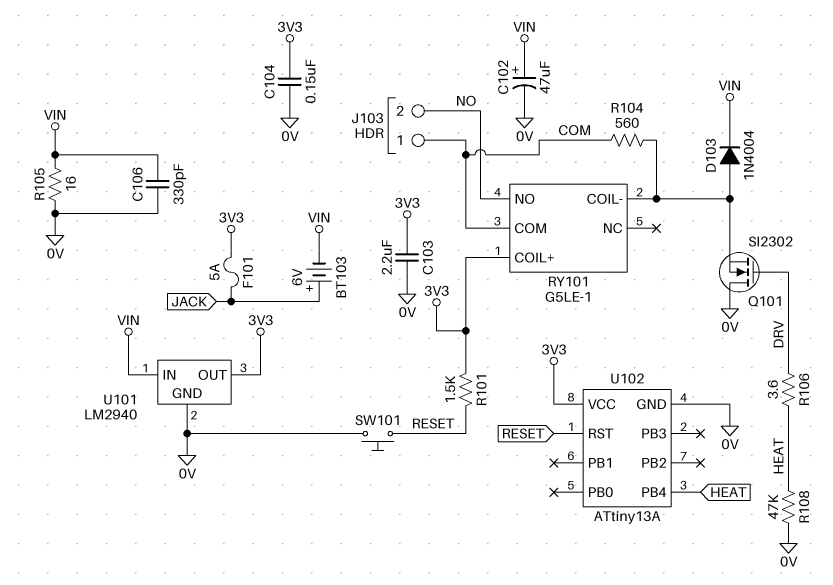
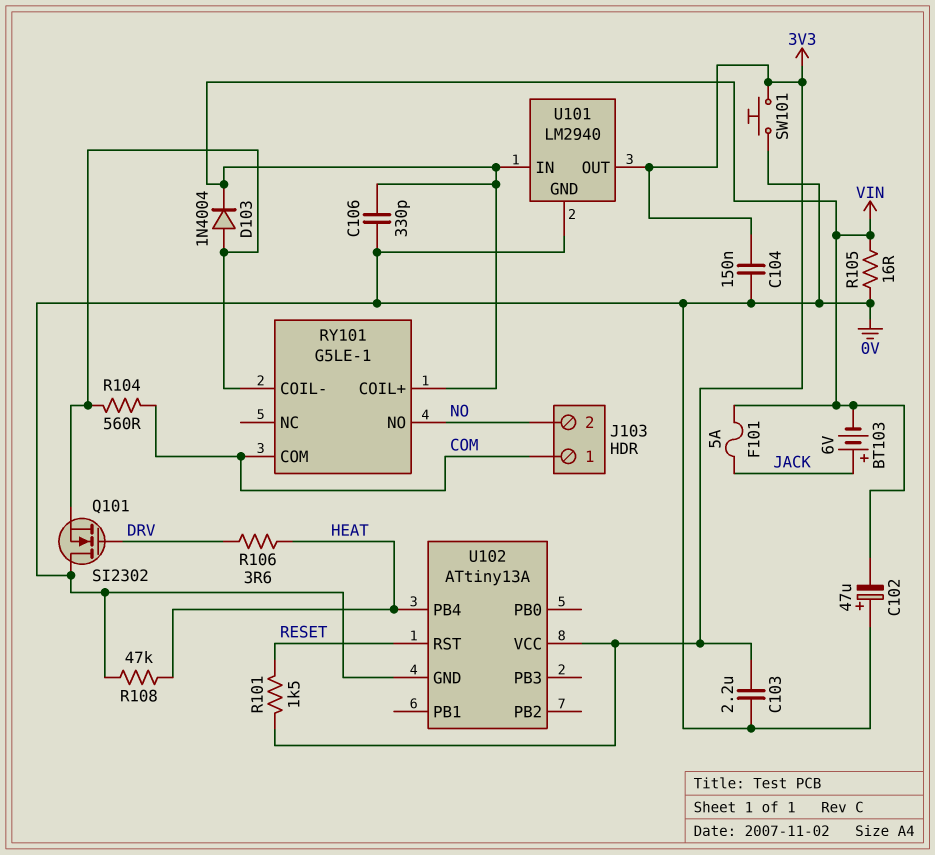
C102: 47uF (plus VIN, minus 0V) -> 47uF (plus 0V, minus VIN)
F101: 5A (3V3, JACK) -> 5A (JACK, VIN)
RY101 pin COIL+: 3V3 -> VIN
SW101: button (0V, RESET) -> button (0V, 3V3)

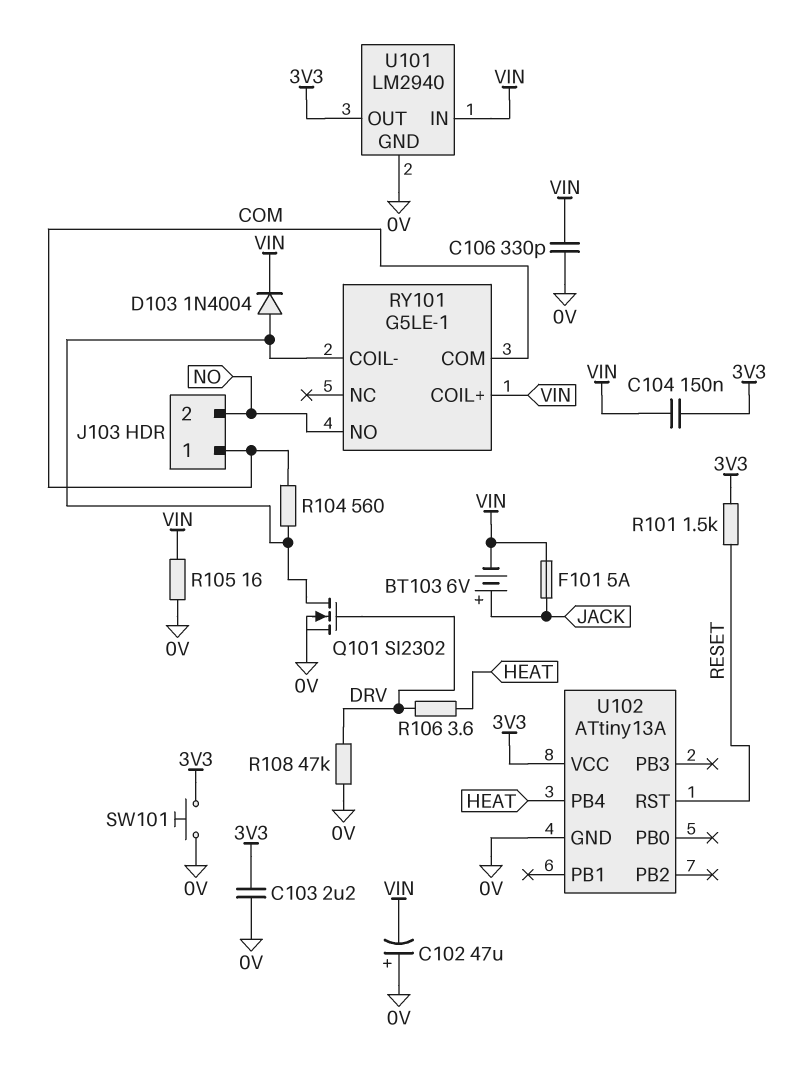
C104: 150nF (0V, 3V3) -> 150nF (3V3, VIN)
Q101: NMOS SI2302 (G DRV, D 0V, S RY101/COIL-) -> NMOS SI2302 (G DRV, D RY101/COIL-, S 0V)
R108: 47k (0V, HEAT) -> 47k (0V, DRV)

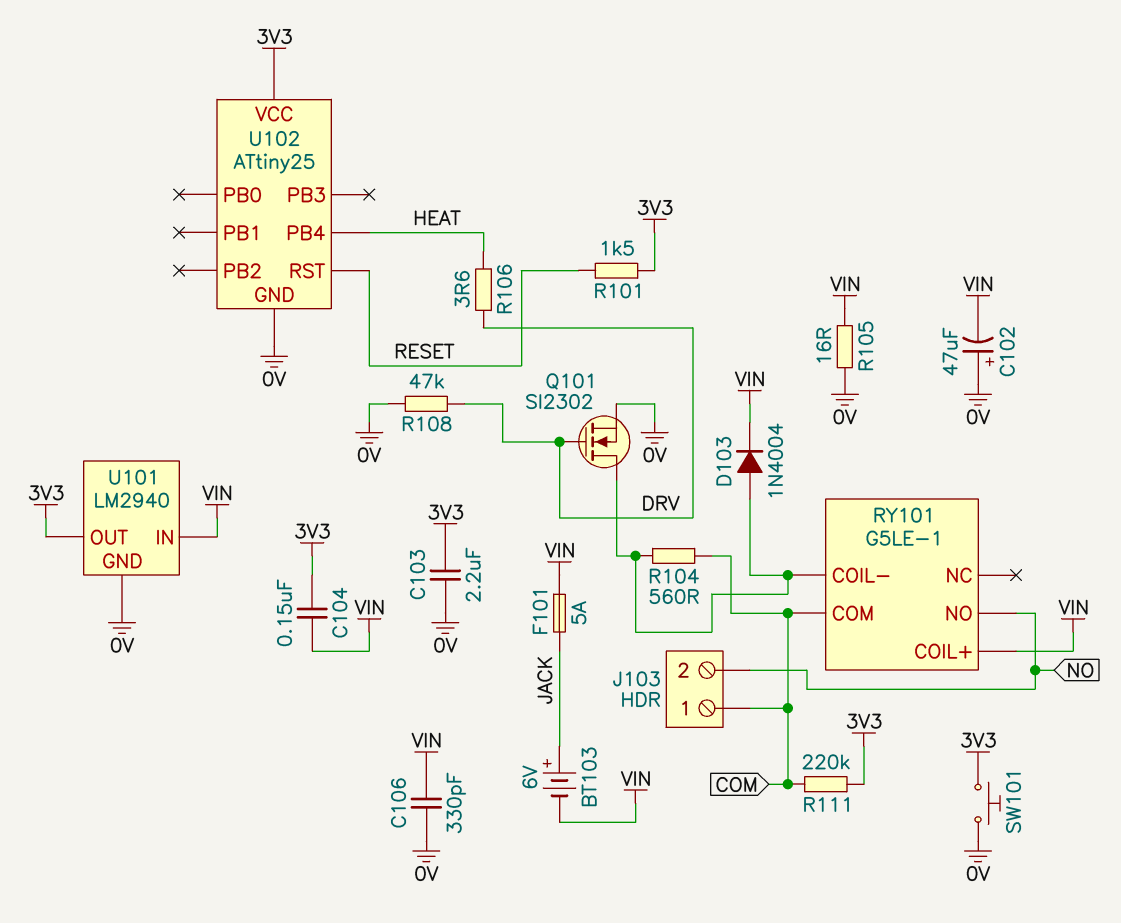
R111: none -> 220k (3V3, COM)
U102: ATtiny13A -> ATtiny25

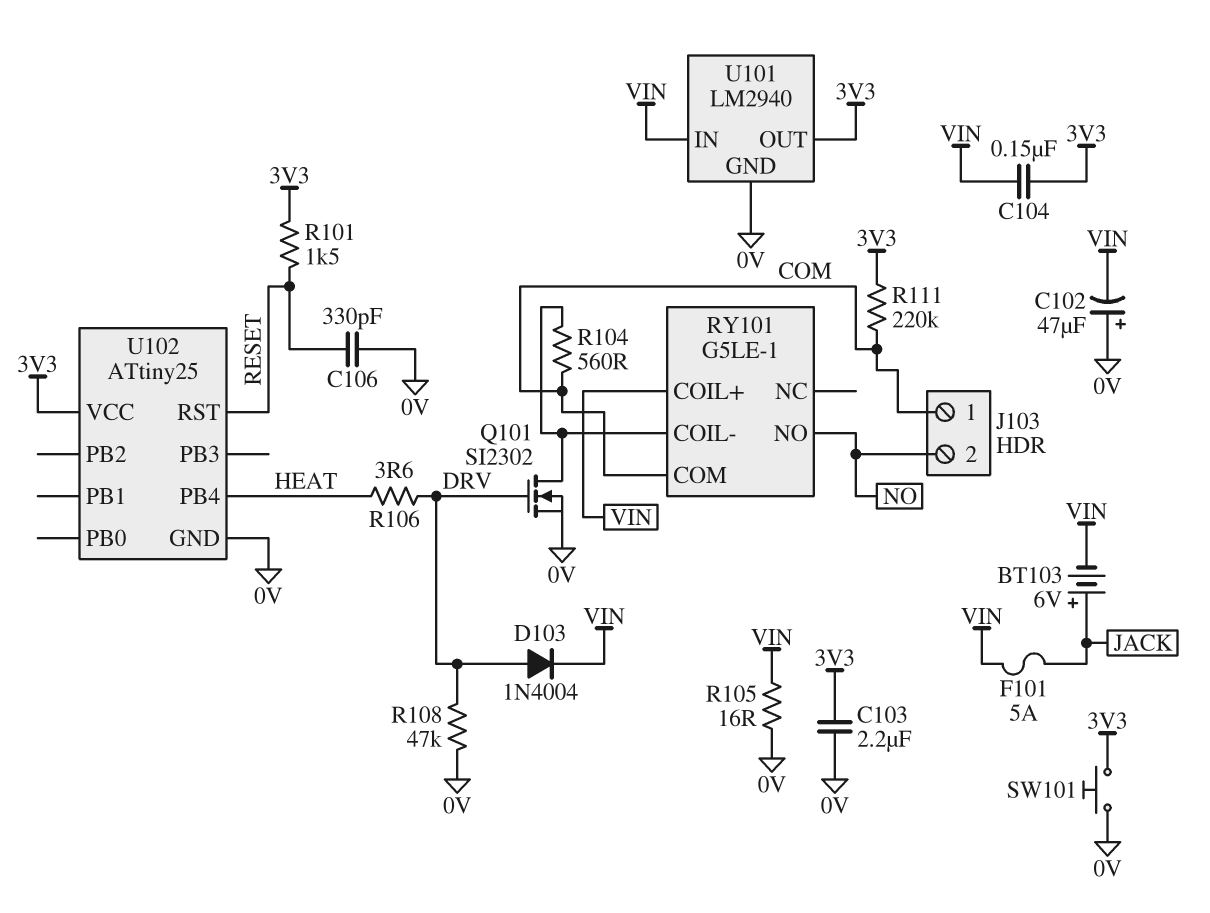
C106: 330pF (0V, VIN) -> 330pF (0V, RESET)
D103: diode 1N4004 (A RY101/COIL-, K VIN) -> diode 1N4004 (A DRV, K VIN)

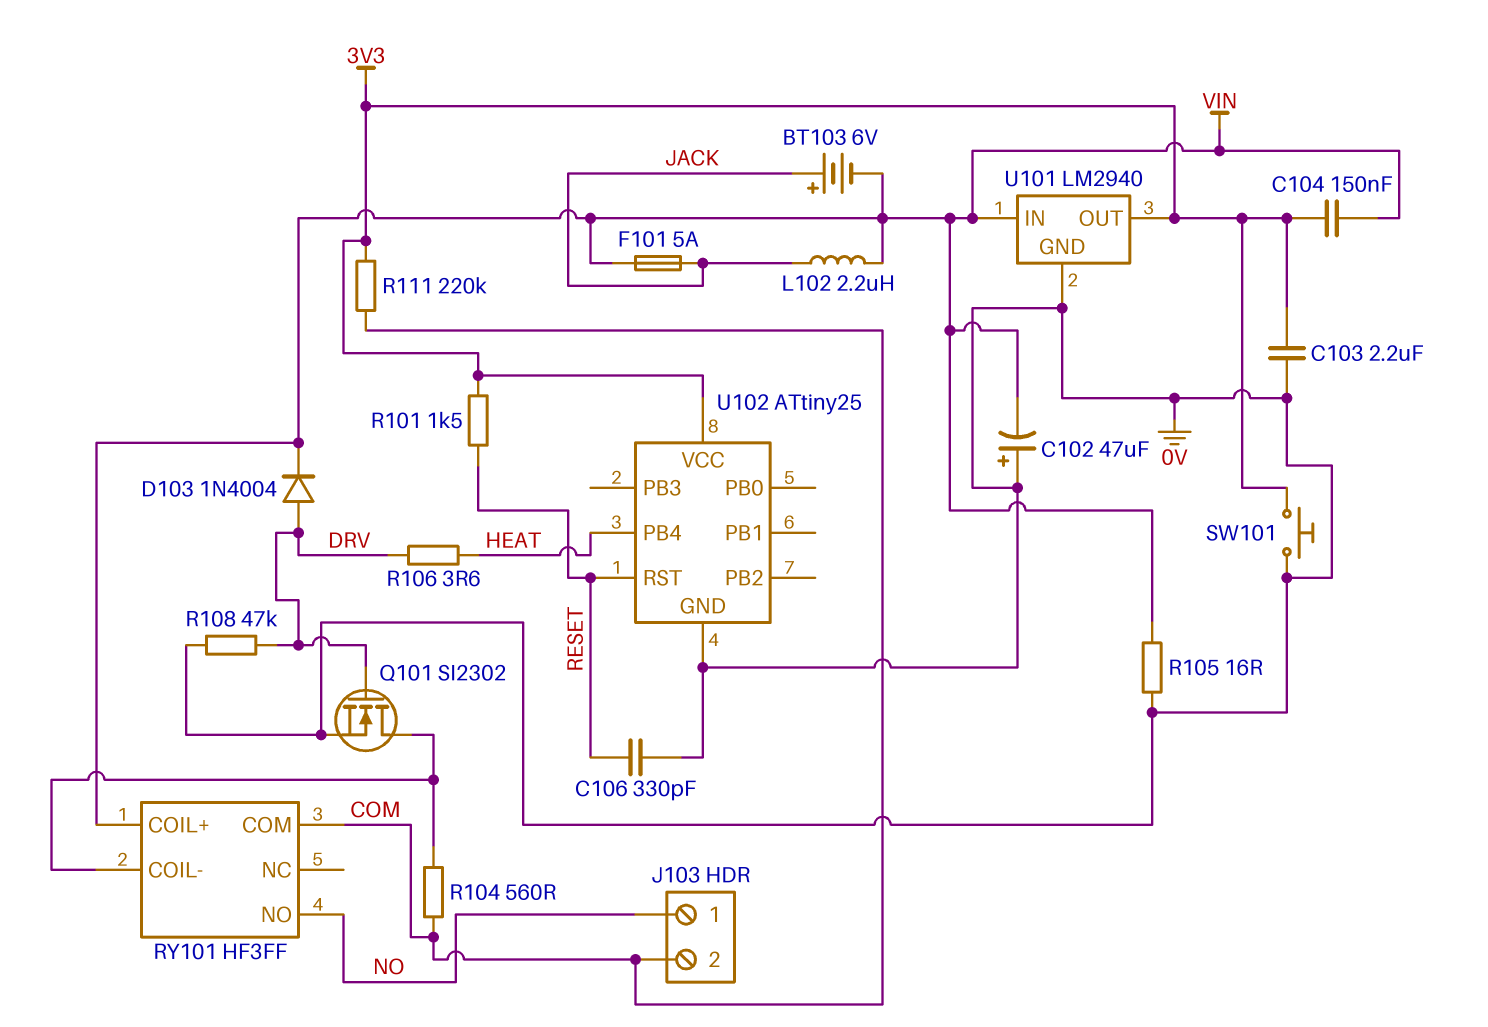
J103 pin 1: COM -> NO
J103 pin 2: NO -> COM
L102: none -> 2.2uH (JACK, VIN)
RY101: G5LE-1 -> HF3FF

